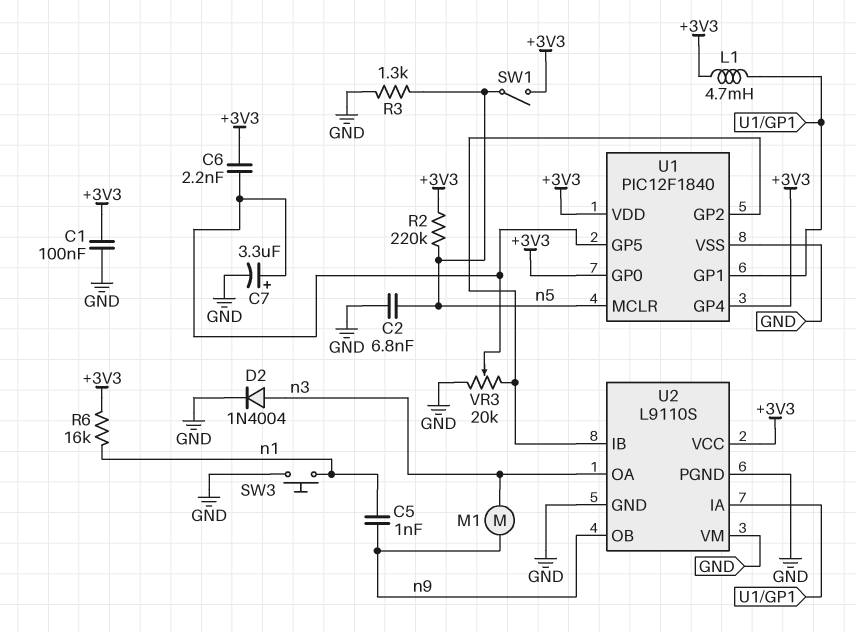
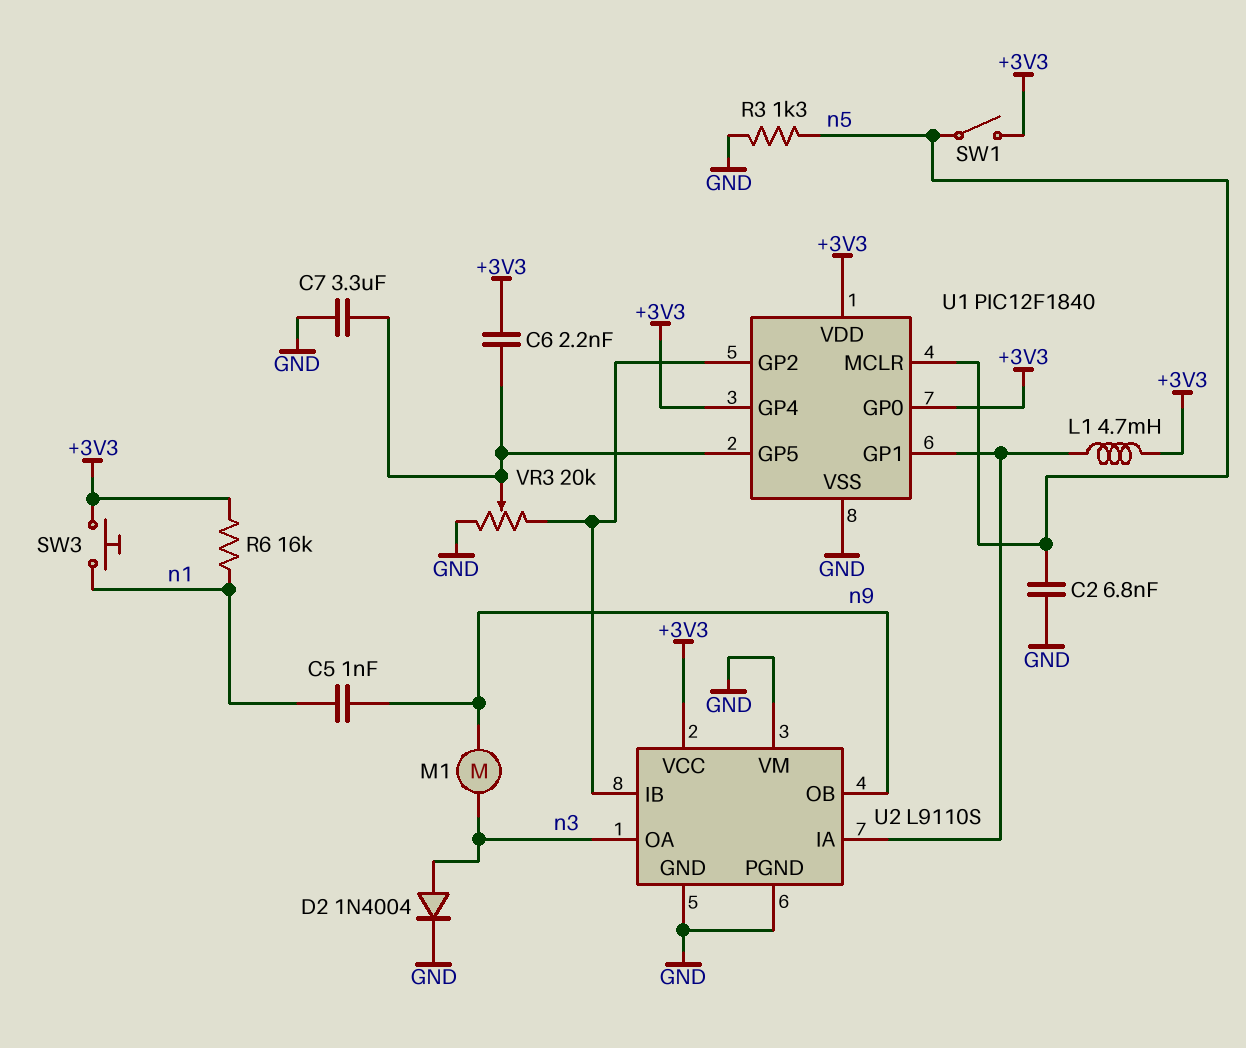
C1: 100nF (+3V3, GND) -> none
C7: 3.3uF (plus U1/GP5, minus GND) -> 3.3uF (GND, U1/GP5)
R2: 220k (+3V3, n5) -> none
SW3: button (GND, n1) -> button (+3V3, n1)

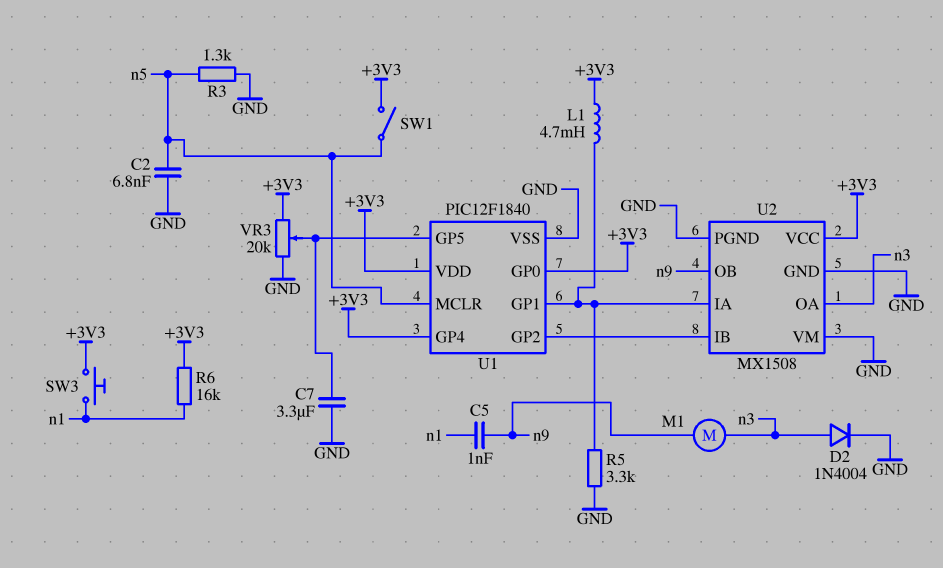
C6: 2.2nF (+3V3, U1/GP5) -> none
R5: none -> 3.3k (GND, U1/GP1)
U2: L9110S -> MX1508
VR3: 20k (GND, U1/GP2, wiper U1/GP5) -> 20k (+3V3, GND, wiper U1/GP5)

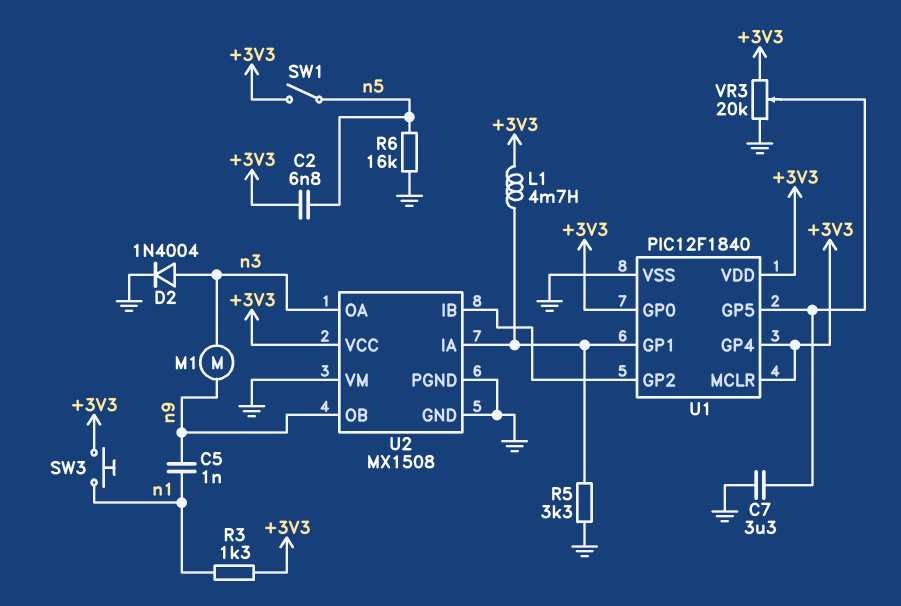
C2: 6.8nF (GND, n5) -> 6.8nF (+3V3, n5)
R3: 1.3k (GND, n5) -> 1.3k (+3V3, n1)
R6: 16k (+3V3, n1) -> 16k (GND, n5)
U1 pin MCLR: n5 -> +3V3

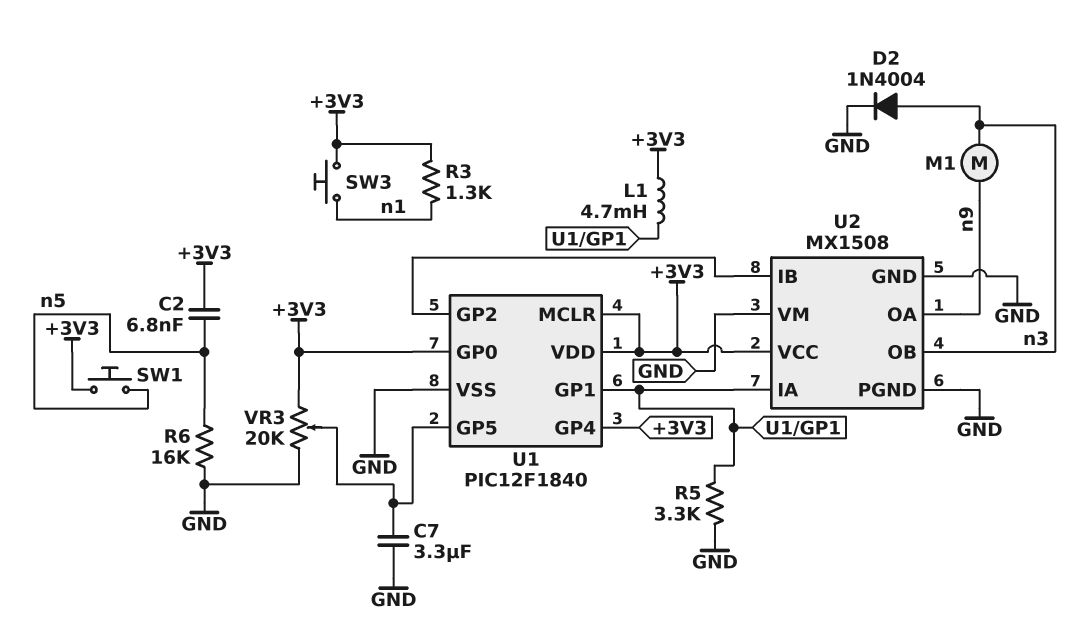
C5: 1nF (n1, n9) -> none
SW1: switch (+3V3, n5) -> button (+3V3, n5)
U2 pin OA: n3 -> n9
U2 pin OB: n9 -> n3

